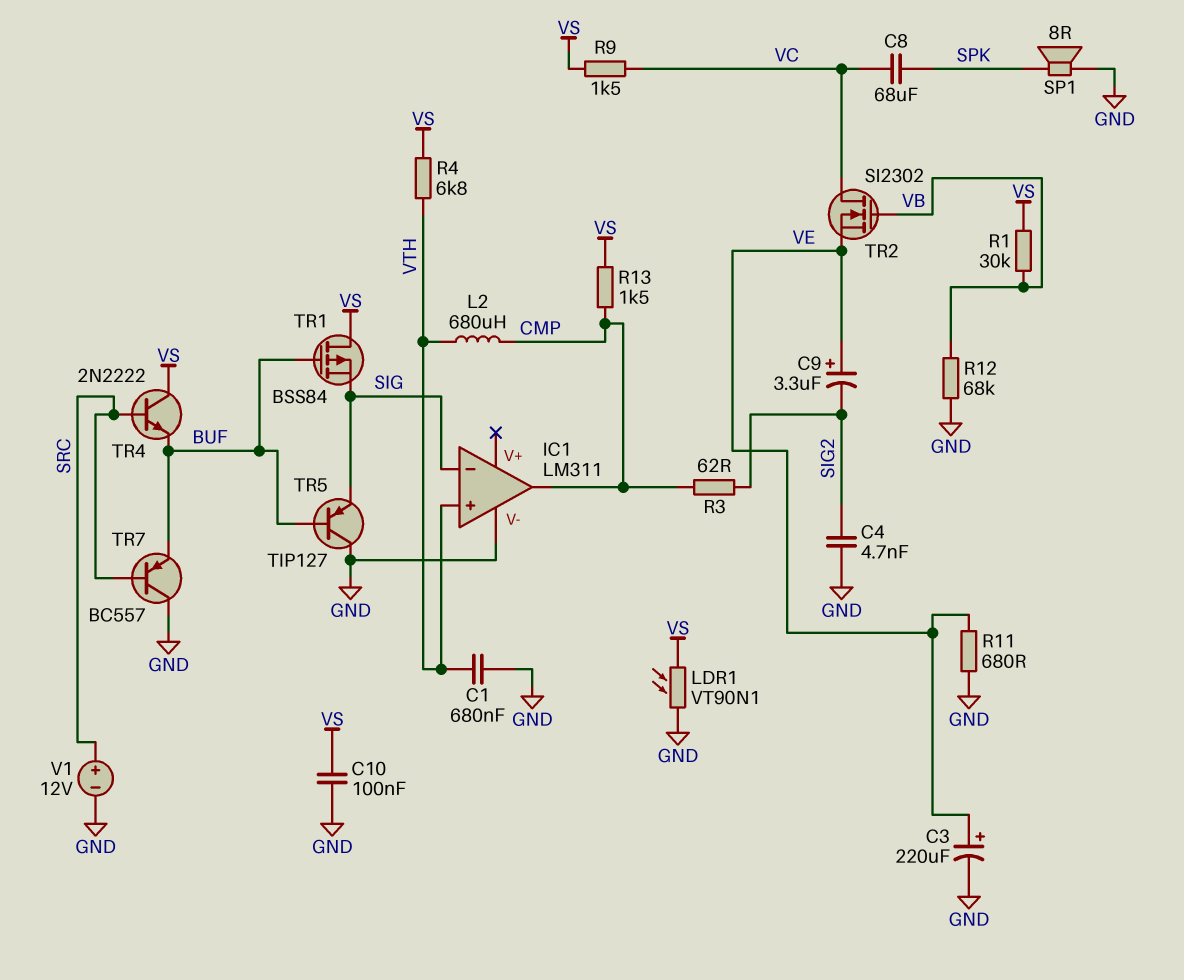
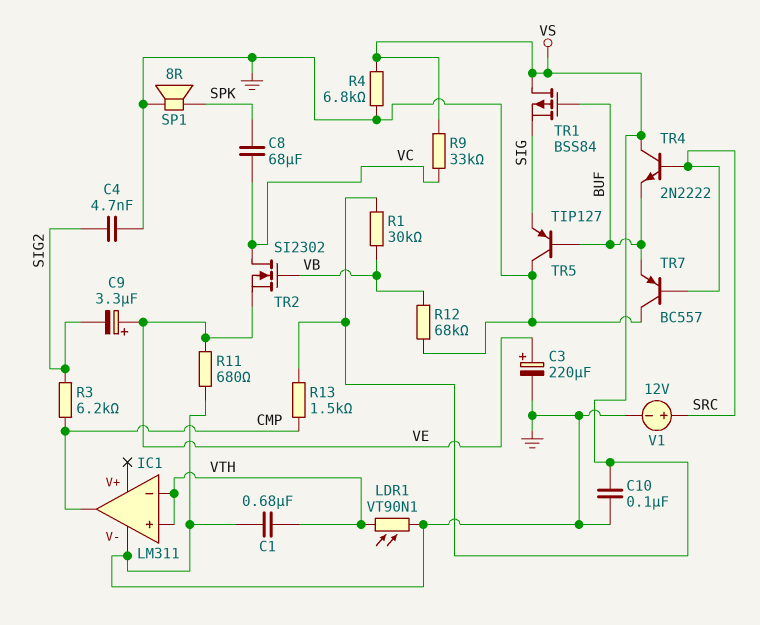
IC1 pin in-: SIG -> VTH
L2: 680uH (CMP, VTH) -> none
LDR1: VT90N1 (GND, VS) -> VT90N1 (GND, VTH)
R3: 62 (CMP, SIG2) -> 6.2k (CMP, SIG2)
R4: 6.8k (VS, VTH) -> 6.8k (GND, VS)
R9: 1.5k (VC, VS) -> 33k (VC, VS)

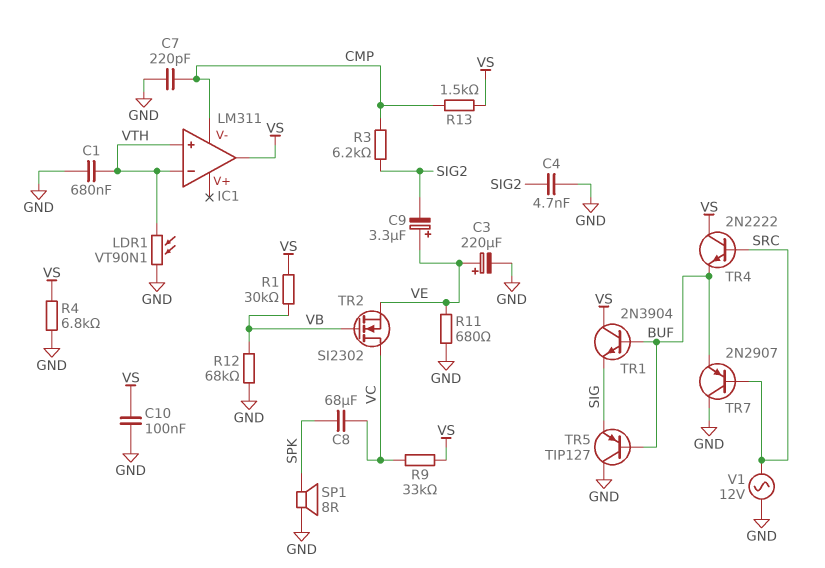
C7: none -> 220pF (CMP, GND)
IC1 pin V-: GND -> CMP
IC1 pin out: CMP -> VS
TR1: PMOS BSS84 (G BUF, D VS, S SIG) -> NPN 2N3904 (B BUF, C VS, E SIG)
TR7: PNP BC557 (B SRC, C GND, E BUF) -> PNP 2N2907 (B SRC, C GND, E BUF)
V1: 12V (plus SRC, minus GND) -> AC 12V (GND, SRC)

